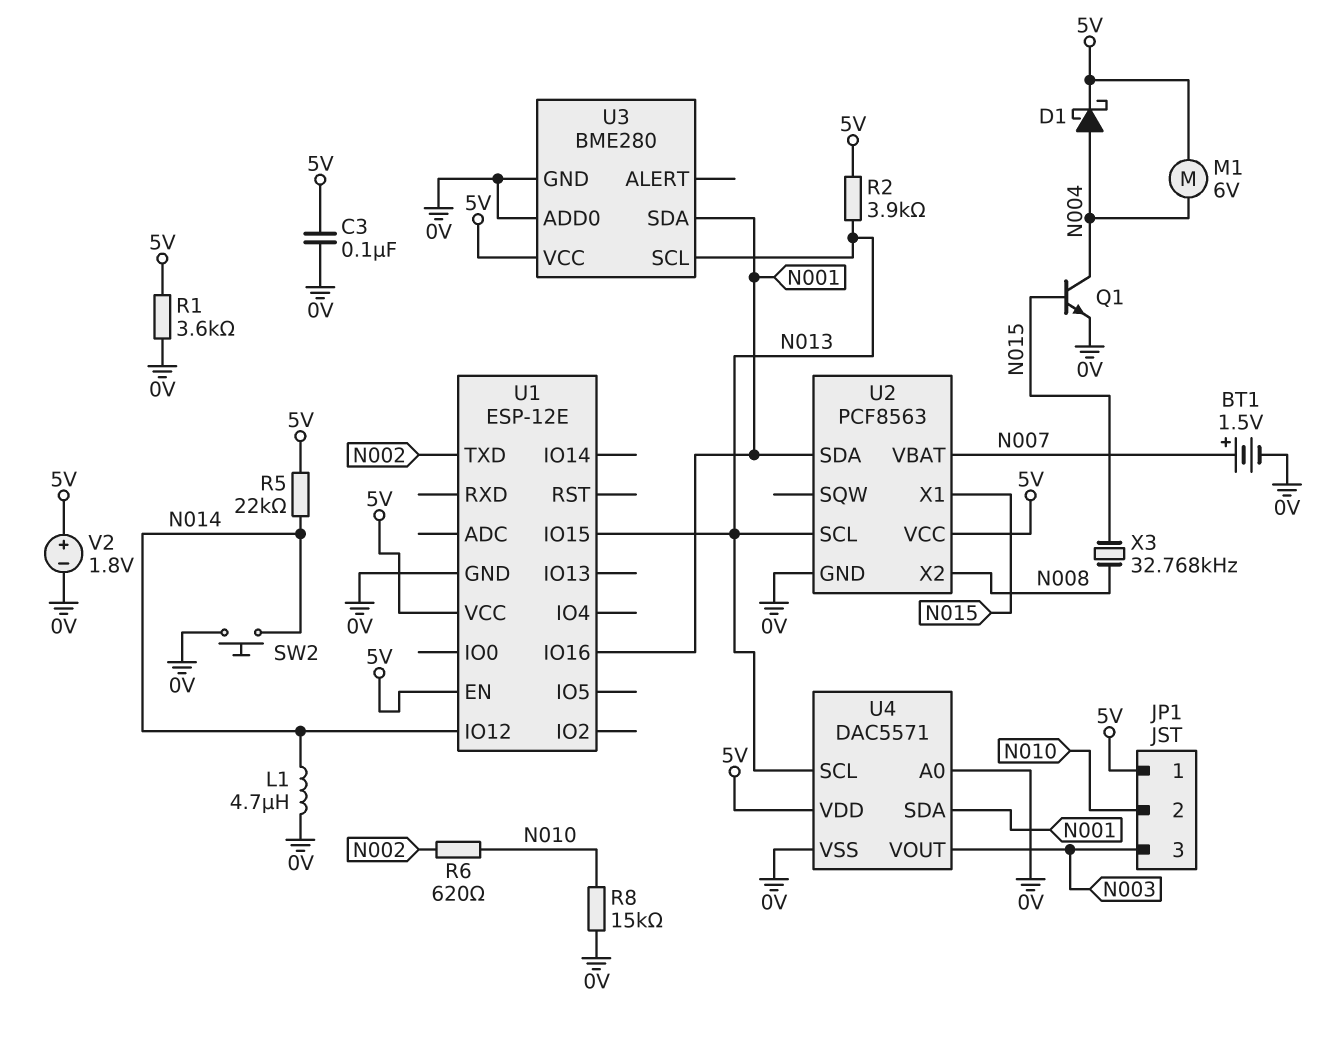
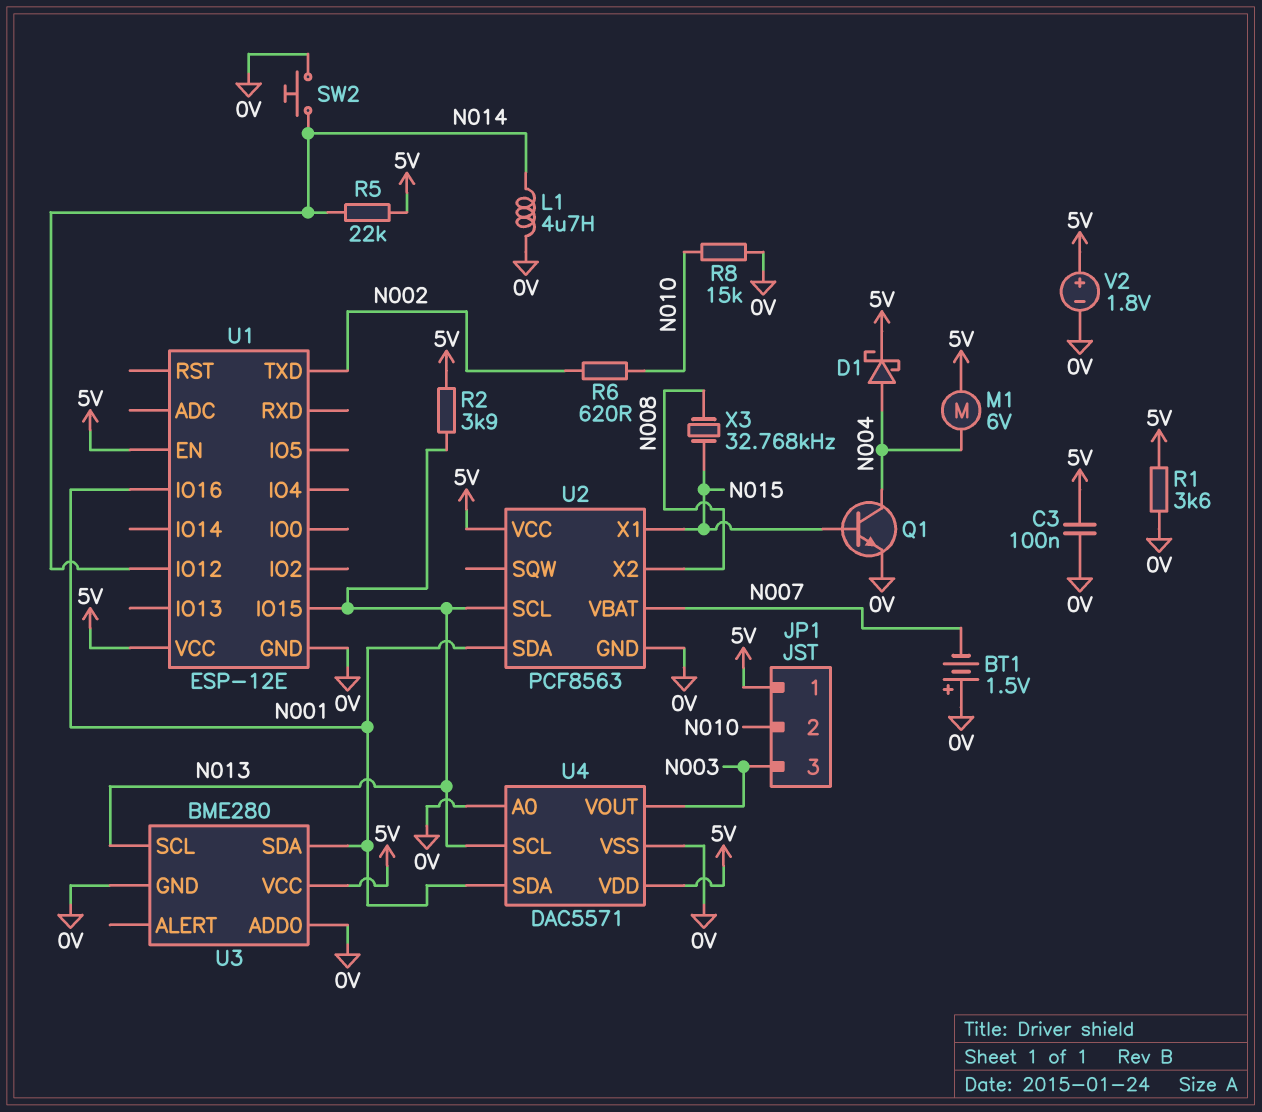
BT1: 1.5V (plus N007, minus 0V) -> 1.5V (plus 0V, minus N007)

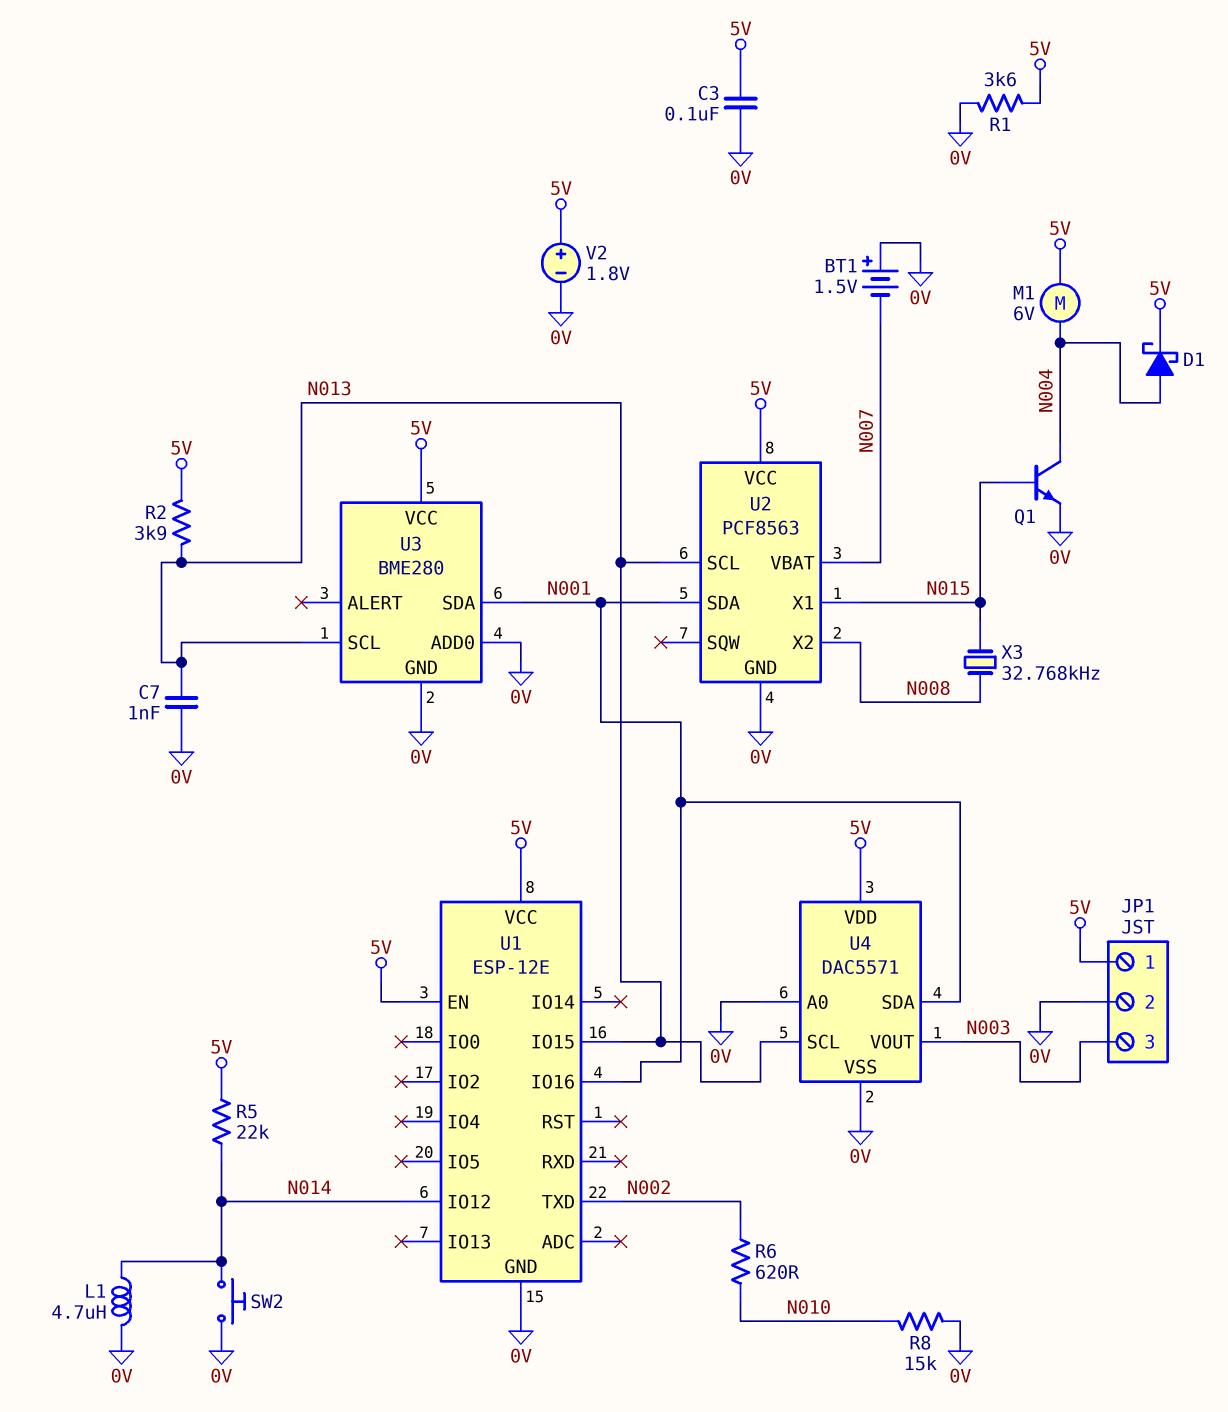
C7: none -> 1nF (0V, N013)
JP1 pin 2: N010 -> 0V

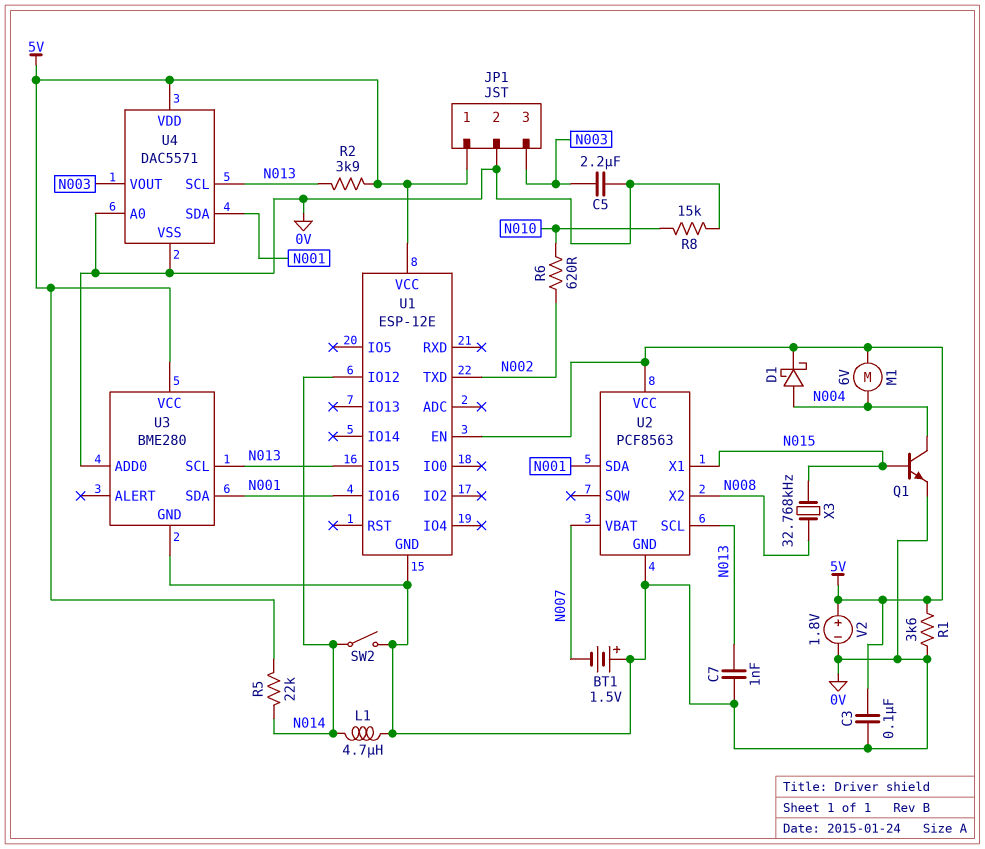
C5: none -> 2.2uF (0V, N003)
SW2: button (0V, N014) -> switch (0V, N014)

